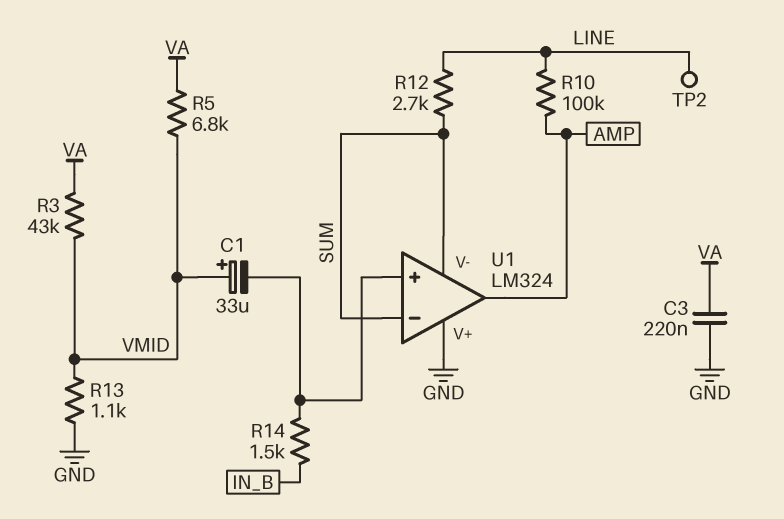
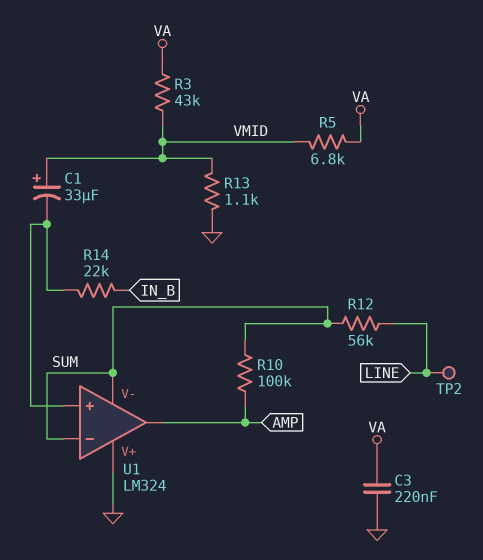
R10: 100k (AMP, LINE) -> 100k (AMP, SUM)
R12: 2.7k (LINE, SUM) -> 56k (LINE, SUM)
R14: 1.5k (IN_B, U1/in+) -> 22k (IN_B, U1/in+)

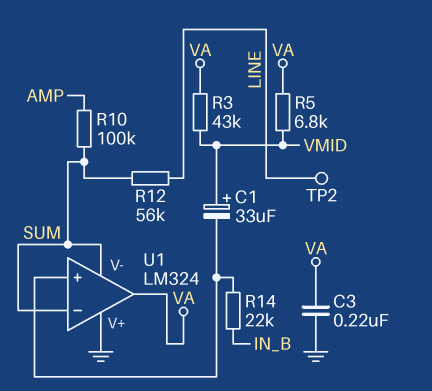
R13: 1.1k (GND, VMID) -> none
U1 pin out: AMP -> VA

